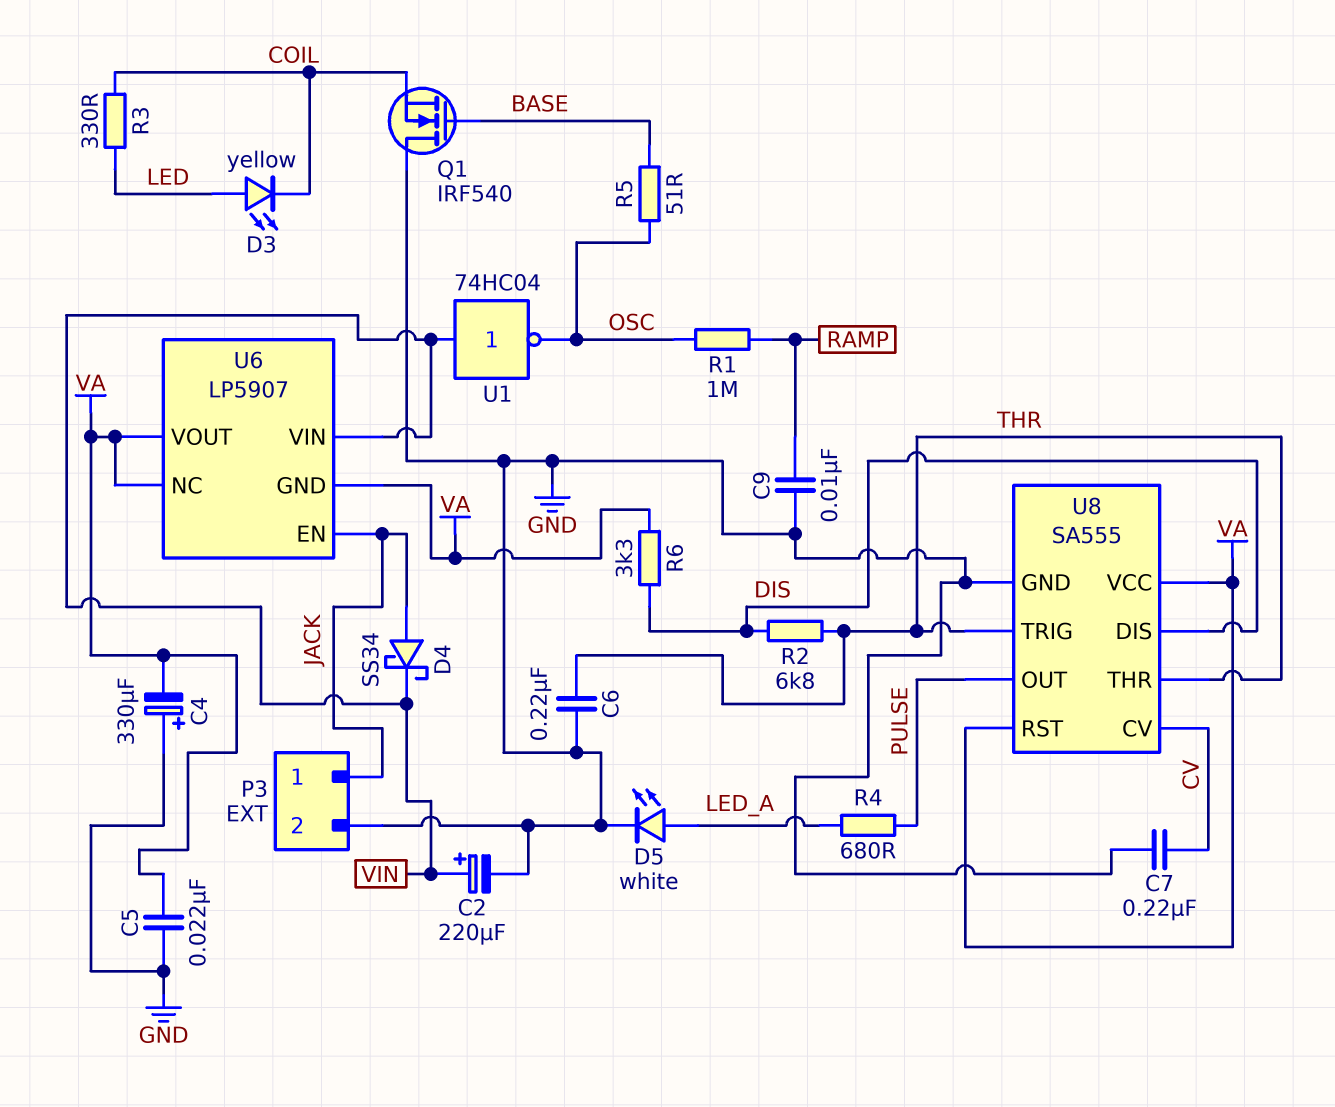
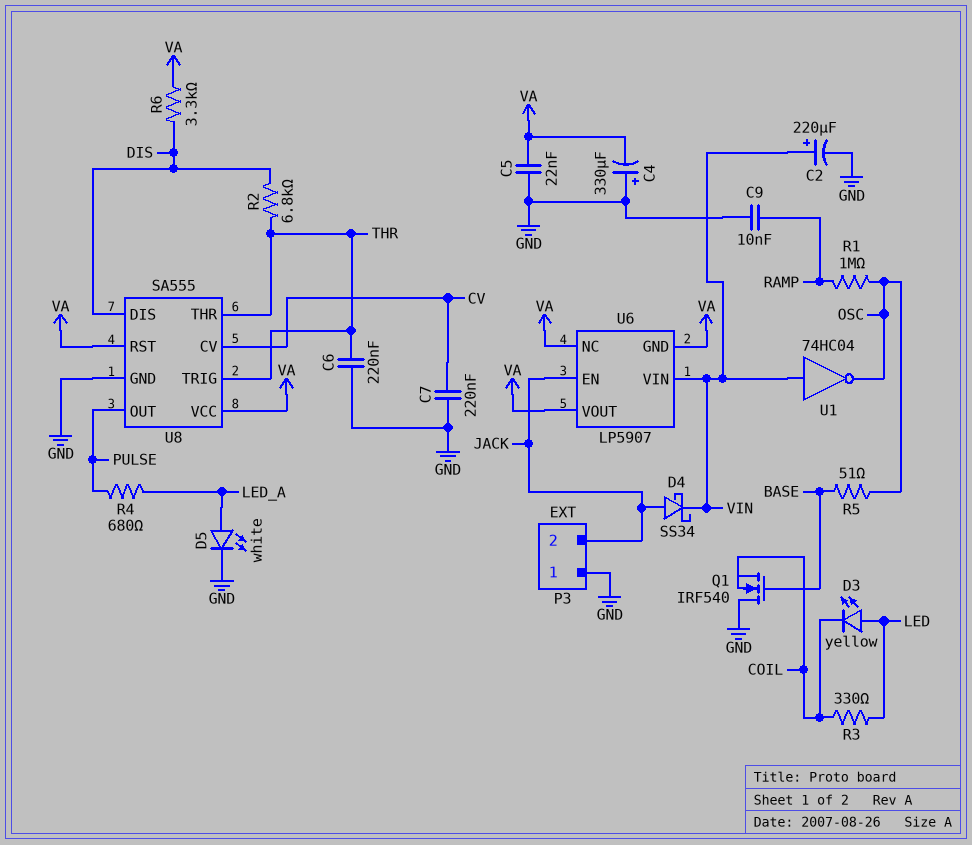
P3 pin 1: JACK -> GND
P3 pin 2: GND -> JACK

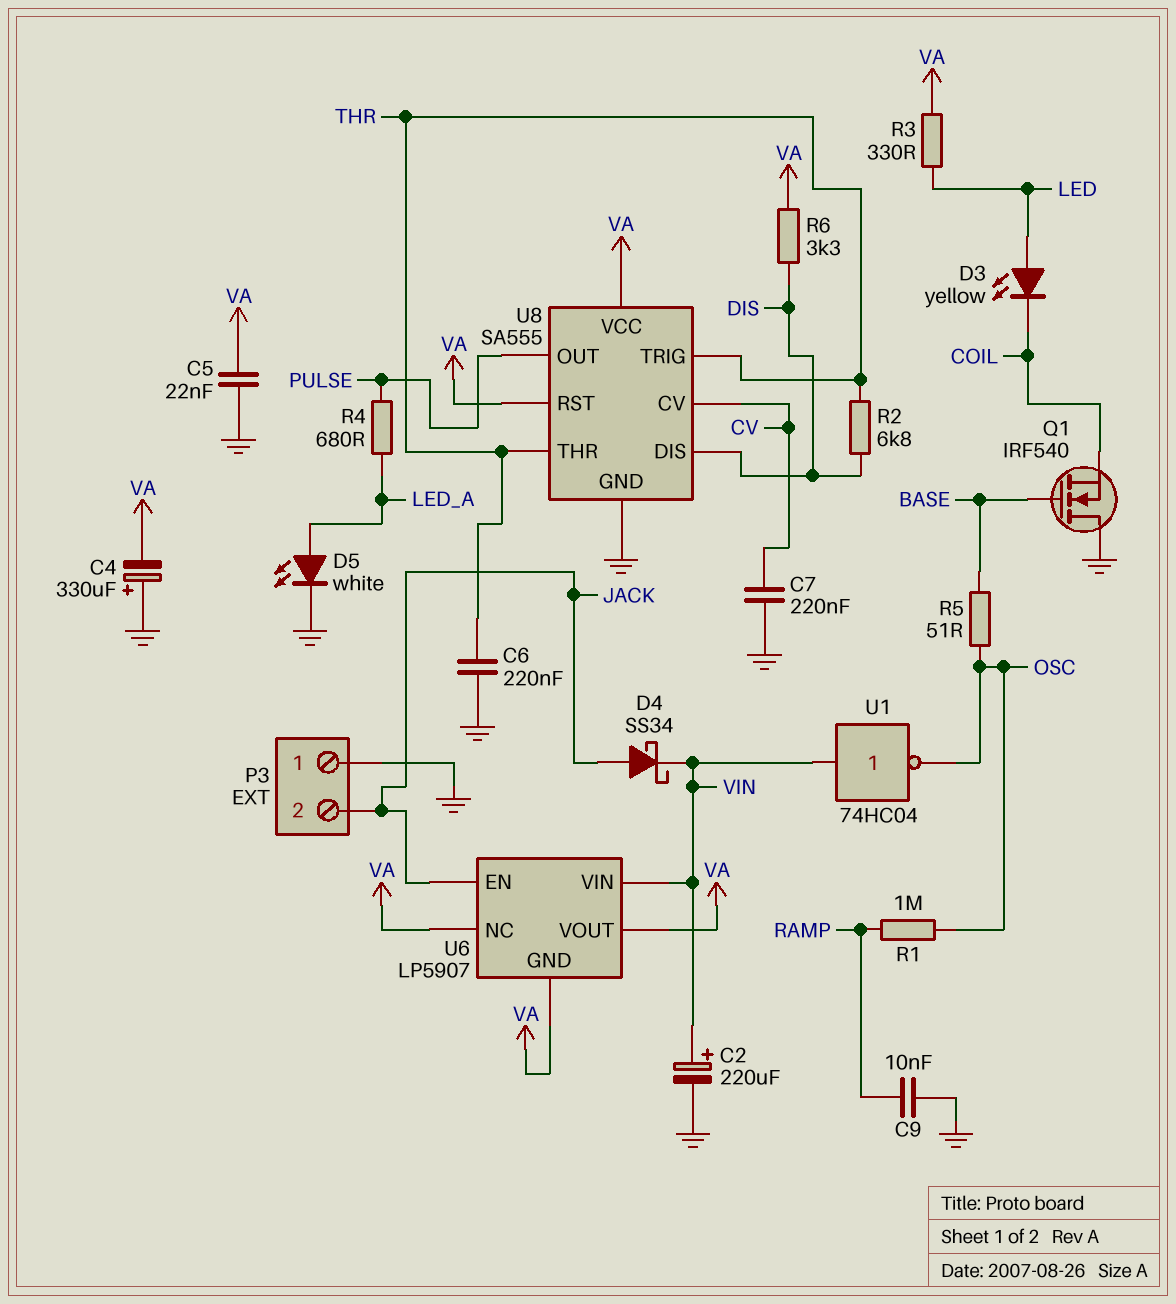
R3: 330 (COIL, LED) -> 330 (LED, VA)

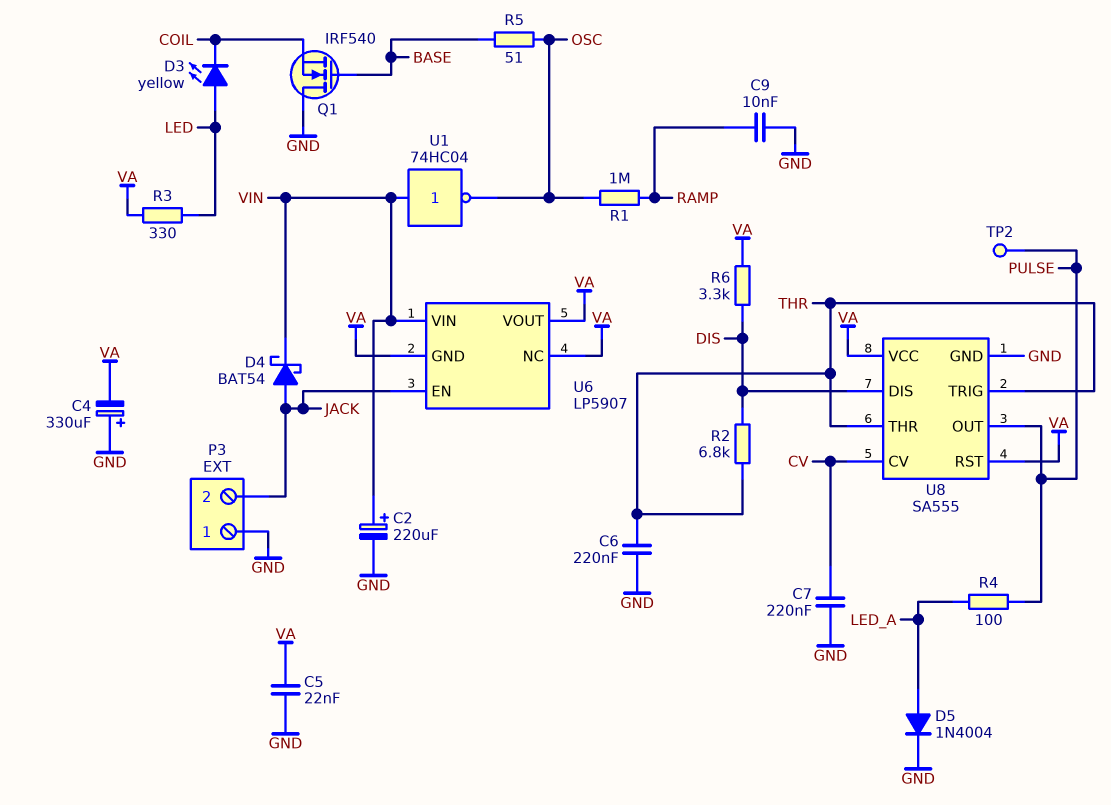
D4: schottky SS34 (A JACK, K VIN) -> schottky BAT54 (A JACK, K VIN)
D5: LED white (A LED_A, K GND) -> diode 1N4004 (A LED_A, K GND)
R4: 680 (LED_A, PULSE) -> 100 (LED_A, PULSE)
TP2: none -> test point (PULSE)

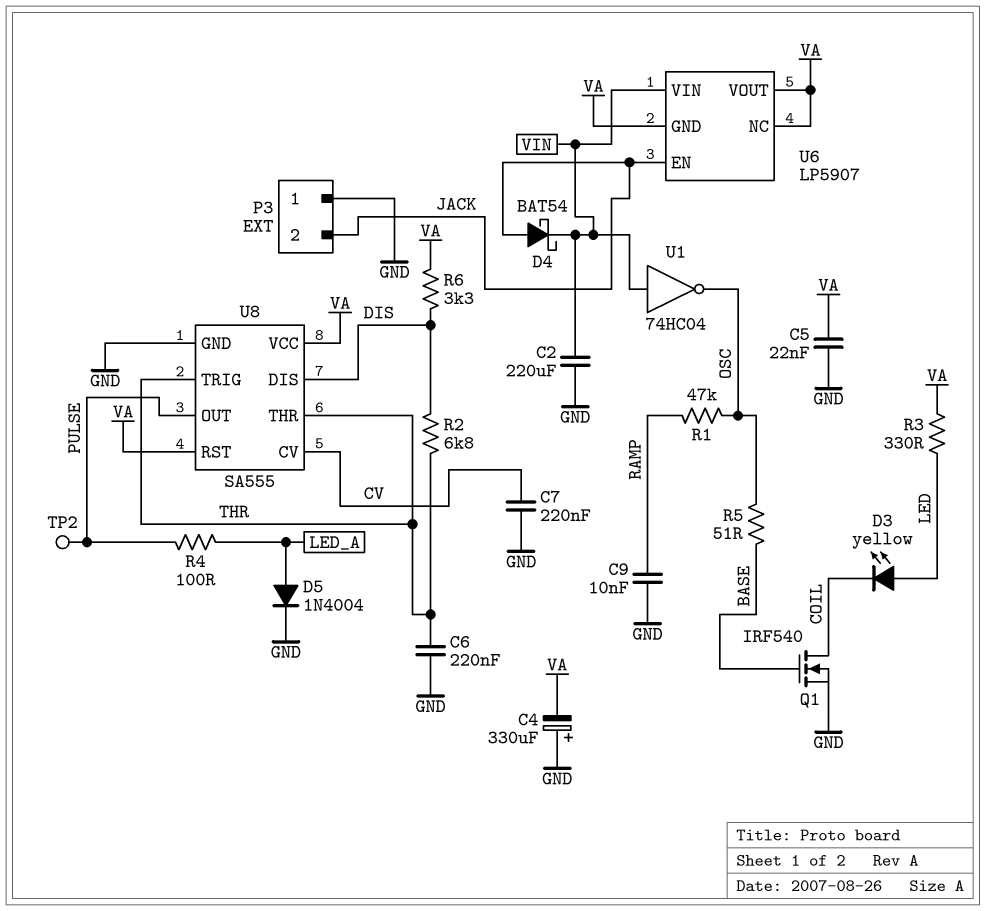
C2: 220uF (plus VIN, minus GND) -> 220uF (GND, VIN)
Q1: NMOS IRF540 (G BASE, D GND, S COIL) -> NMOS IRF540 (G BASE, D COIL, S GND)
R1: 1M (OSC, RAMP) -> 47k (OSC, RAMP)

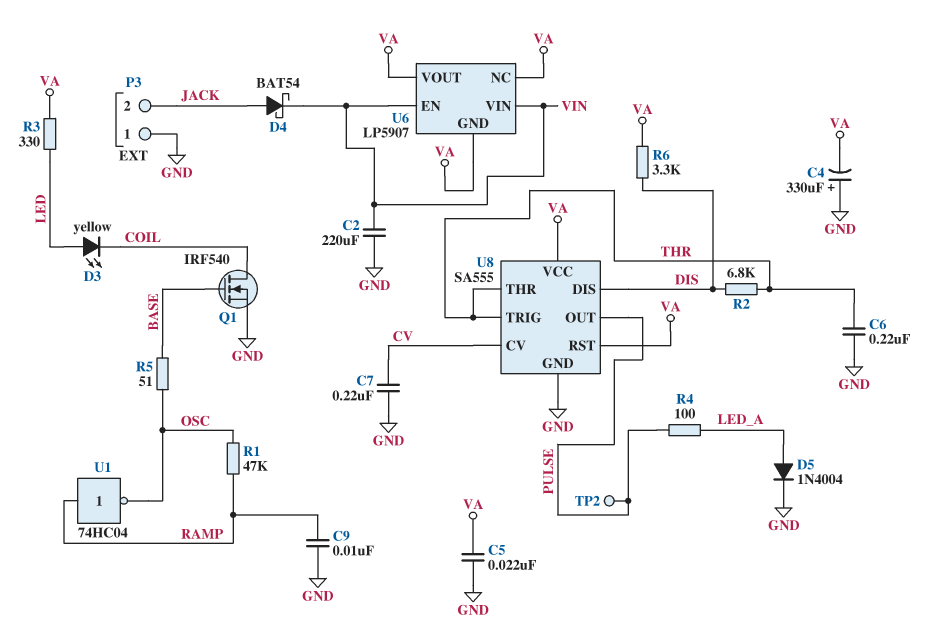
U1: NOT 74HC04 (in VIN, out OSC) -> NOT 74HC04 (in RAMP, out OSC)
U6 pin EN: JACK -> VIN

